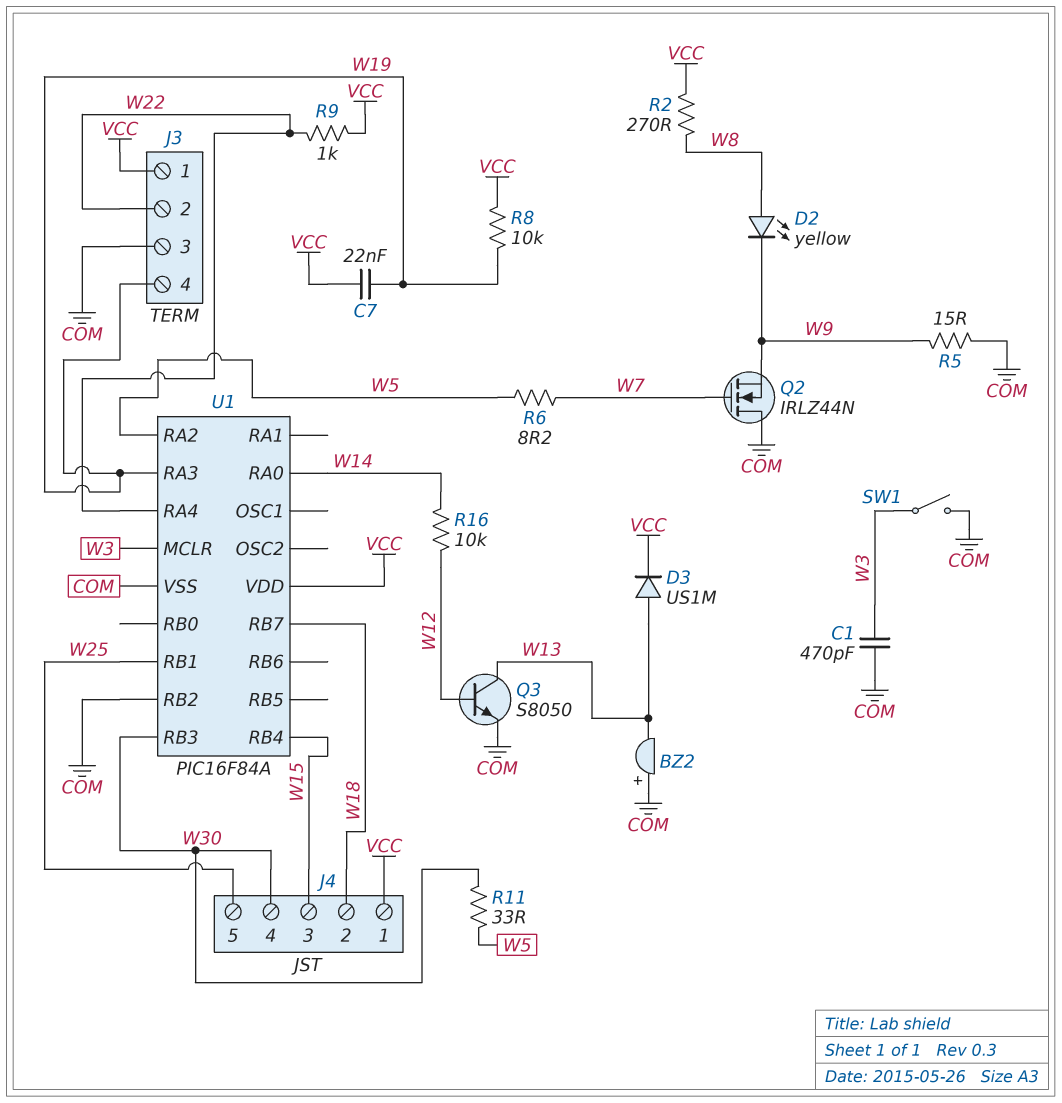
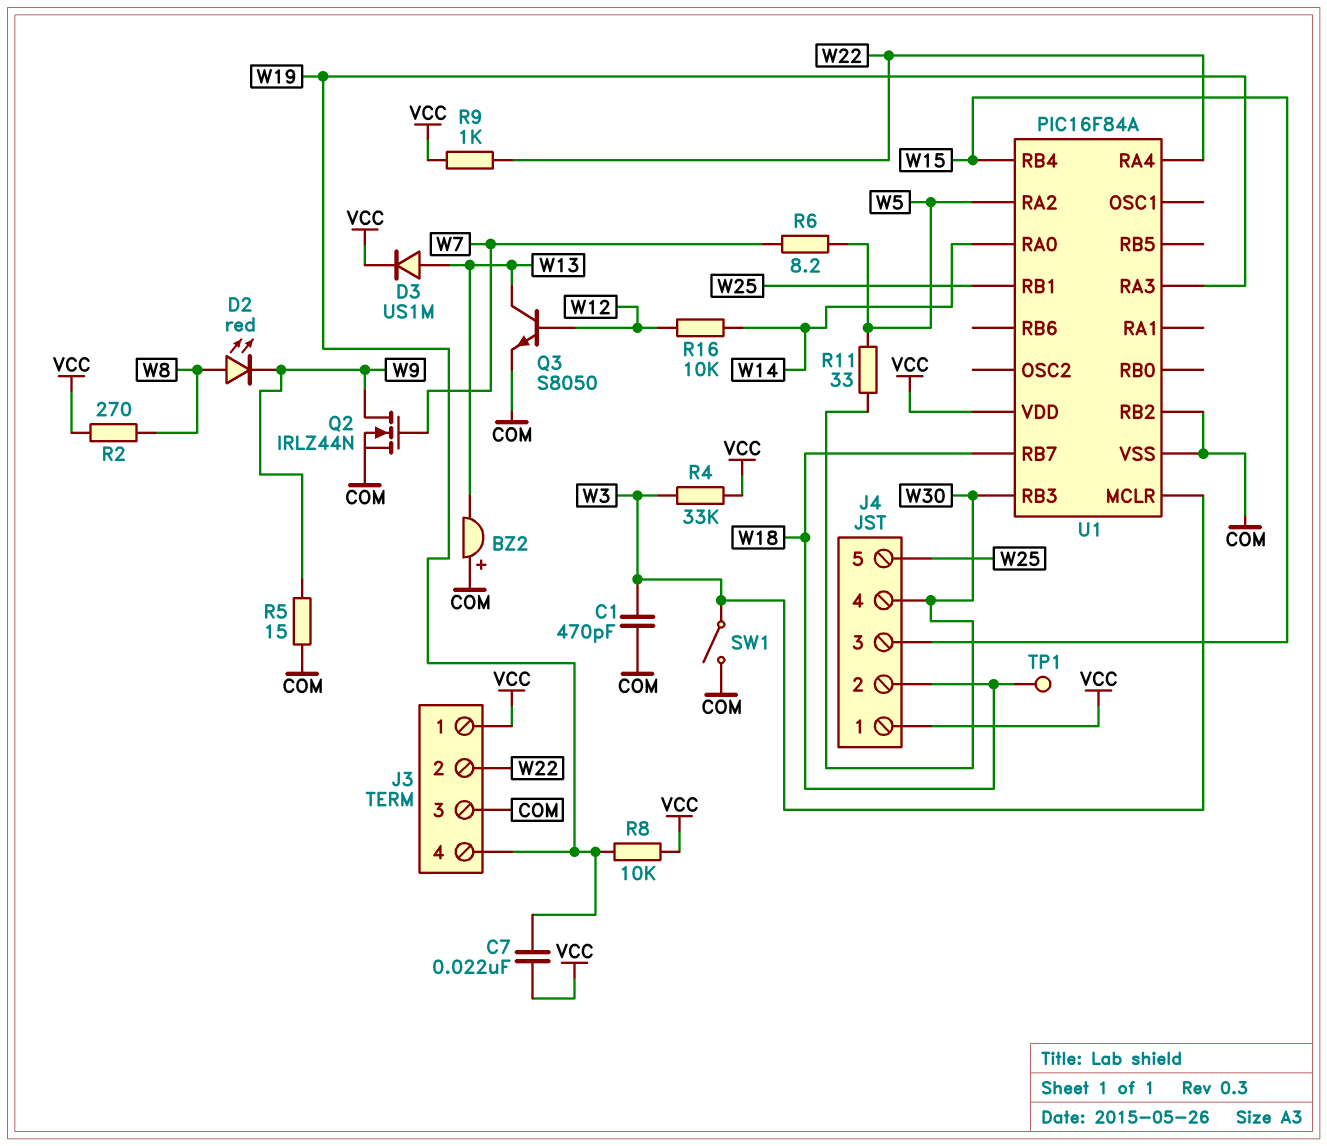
D2: LED yellow (A W8, K W9) -> LED red (A W8, K W9)
Q2: NMOS IRLZ44N (G W7, D COM, S W9) -> NMOS IRLZ44N (G W7, D W9, S COM)
R4: none -> 33k (VCC, W3)
TP1: none -> test point (W18)

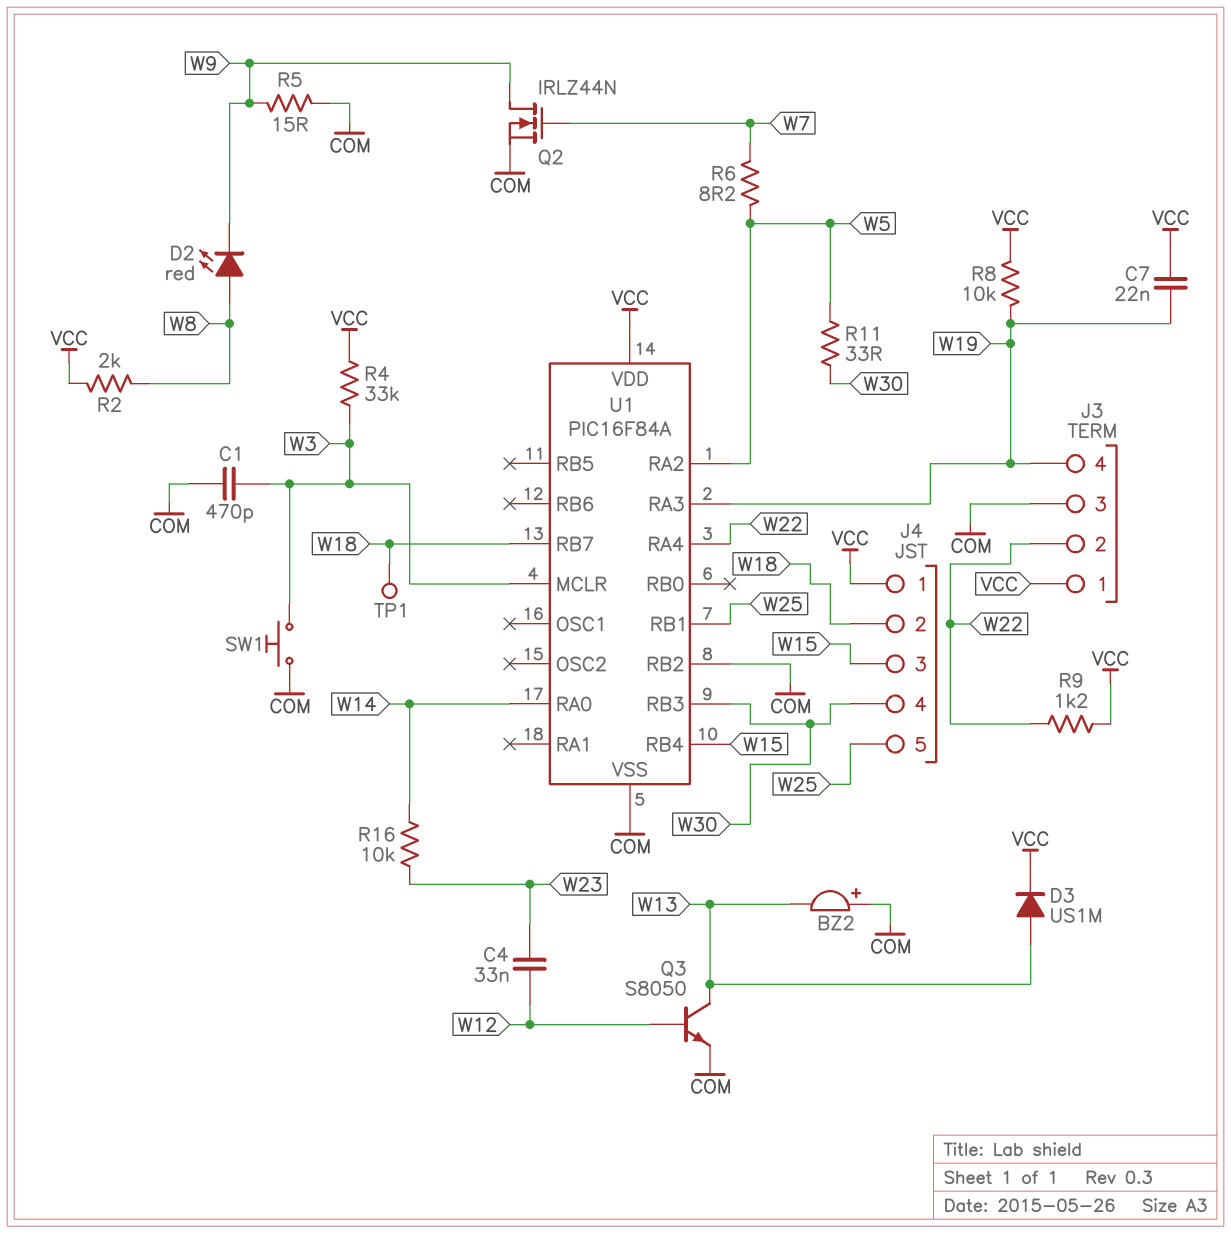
C4: none -> 33nF (W12, W23)
R2: 270 (VCC, W8) -> 2k (VCC, W8)
R9: 1k (VCC, W22) -> 1.2k (VCC, W22)
R16: 10k (W12, W14) -> 10k (W14, W23)
SW1: switch (COM, W3) -> button (COM, W3)

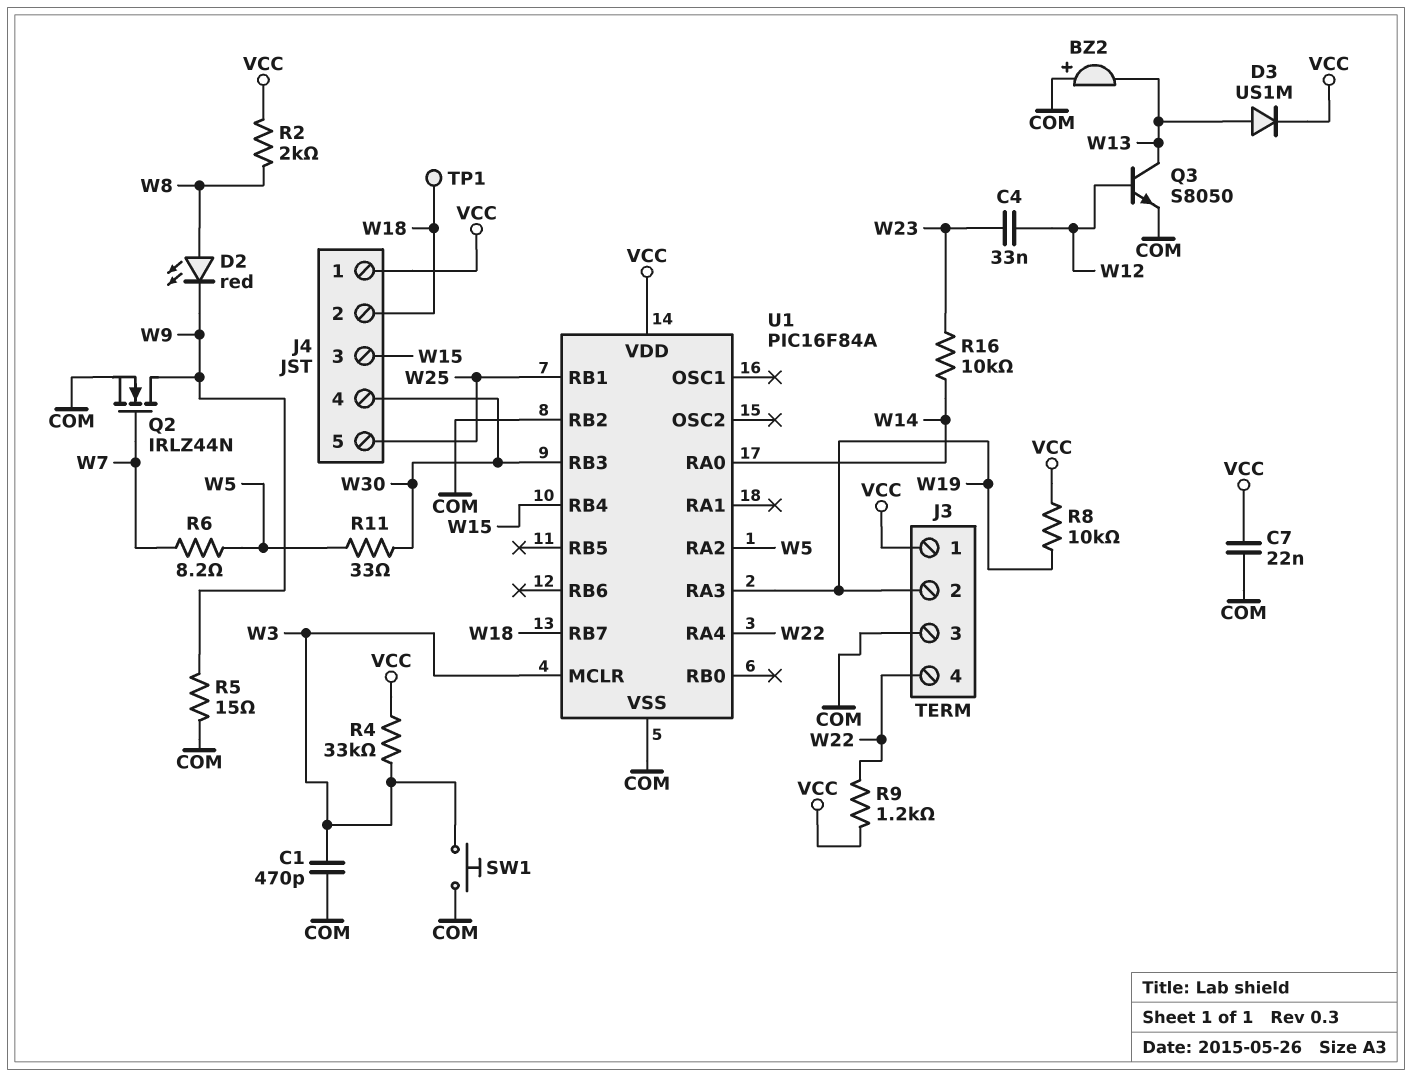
C7: 22nF (VCC, W19) -> 22nF (COM, VCC)
J3 pin 2: W22 -> W19
J3 pin 4: W19 -> W22

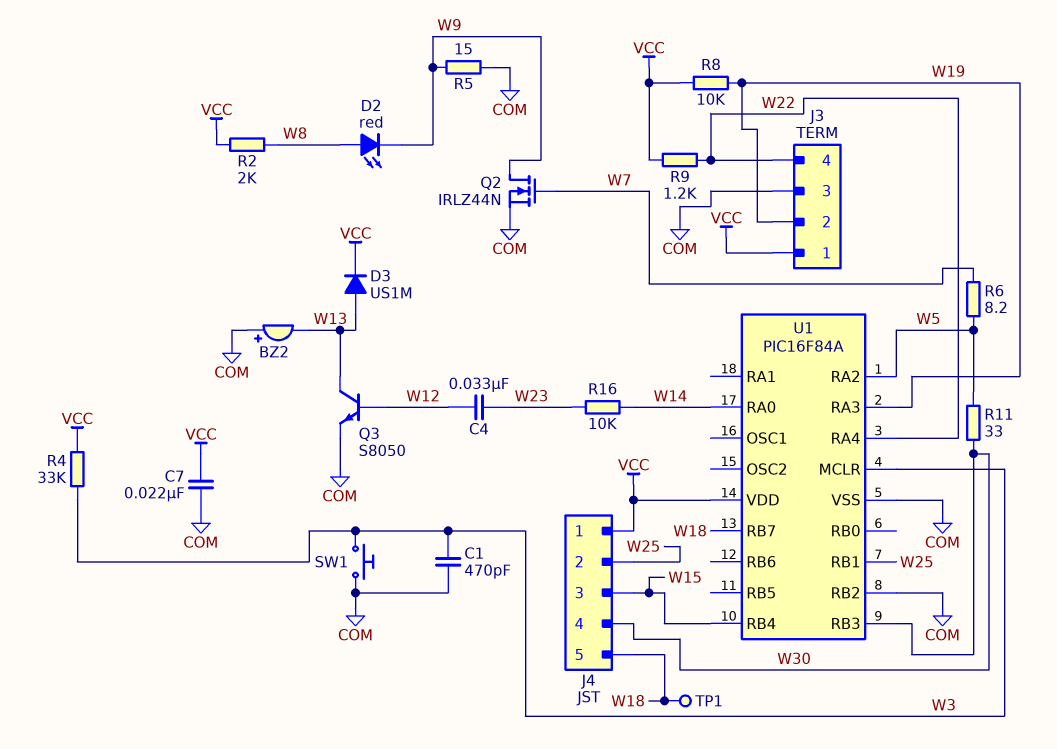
J4 pin 2: W18 -> W25
J4 pin 5: W25 -> W18

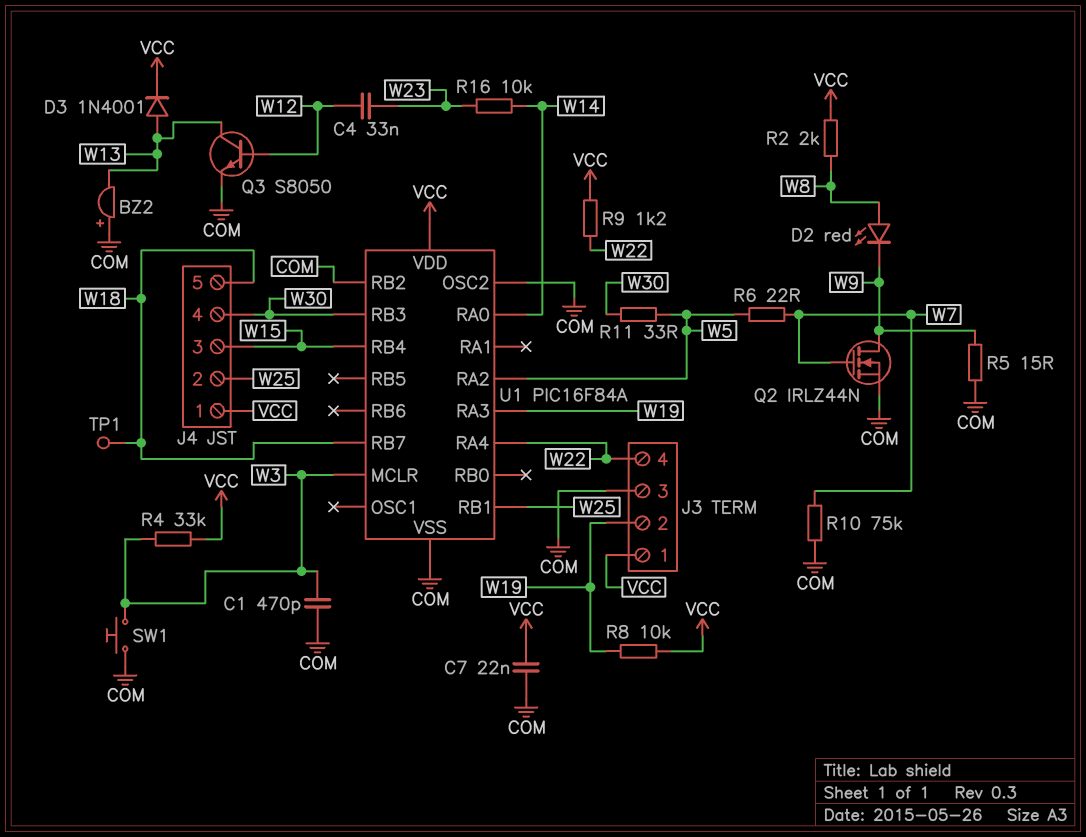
D3: diode US1M (A W13, K VCC) -> diode 1N4001 (A W13, K VCC)
R6: 8.2 (W5, W7) -> 22 (W5, W7)
R10: none -> 75k (COM, W7)
U1 pin OSC2: none -> COM

